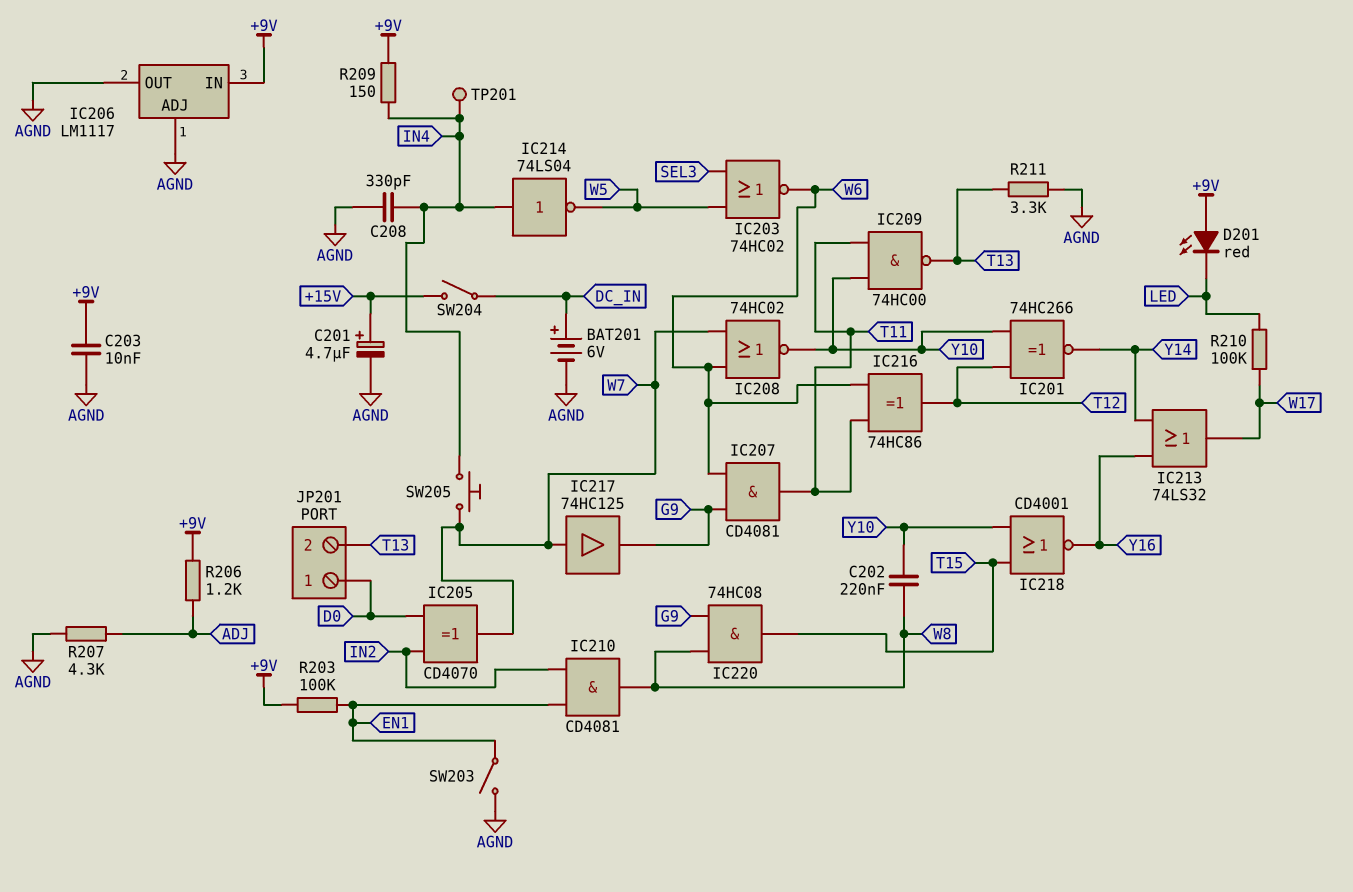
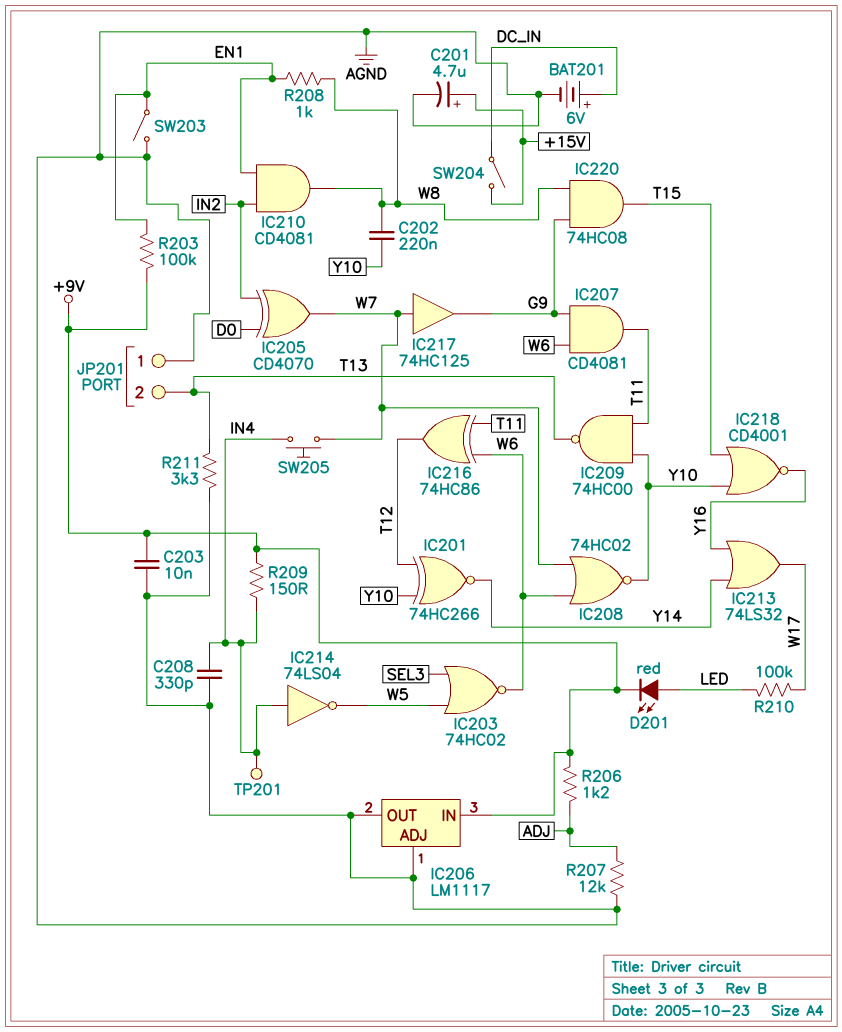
D201: LED red (A +9V, K LED) -> LED red (A LED, K +9V)
JP201 pin 1: D0 -> AGND
R207: 4.3k (ADJ, AGND) -> 12k (ADJ, AGND)
R208: none -> 1k (EN1, W8)

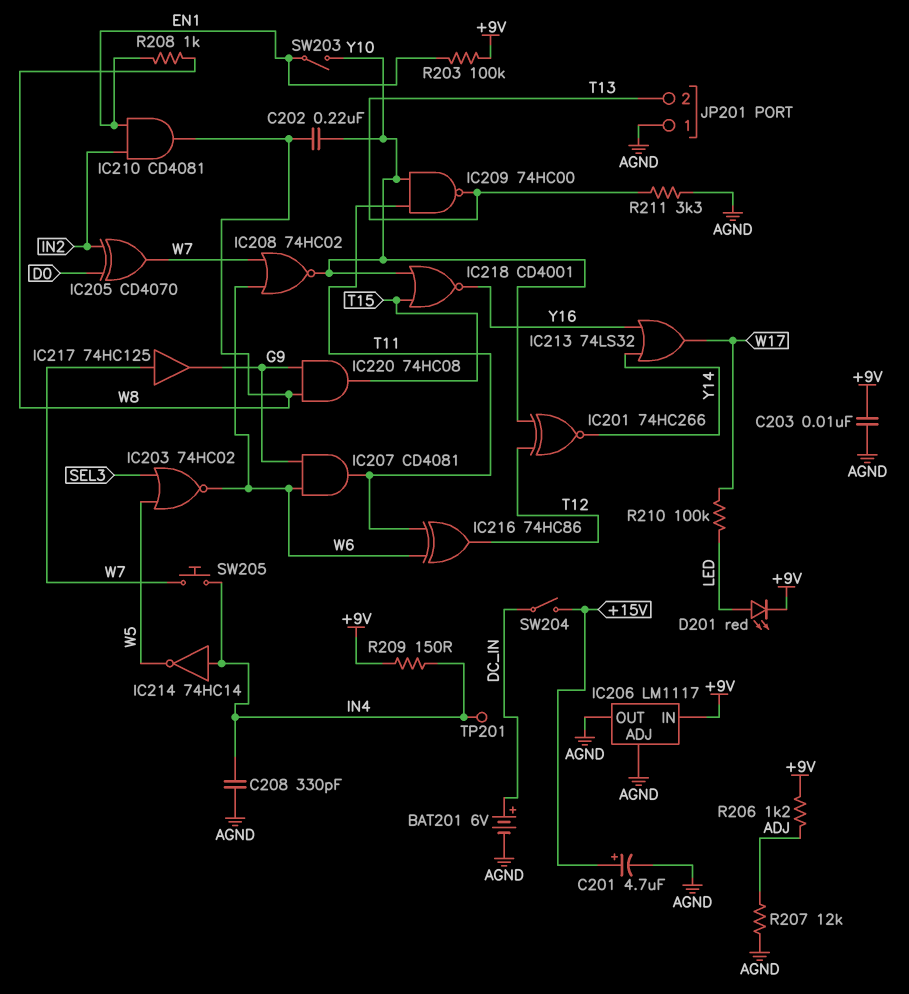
IC214: NOT 74LS04 (in IN4, out W5) -> NOT 74HC14 (in IN4, out W5)
SW203: switch (AGND, EN1) -> switch (EN1, Y10)

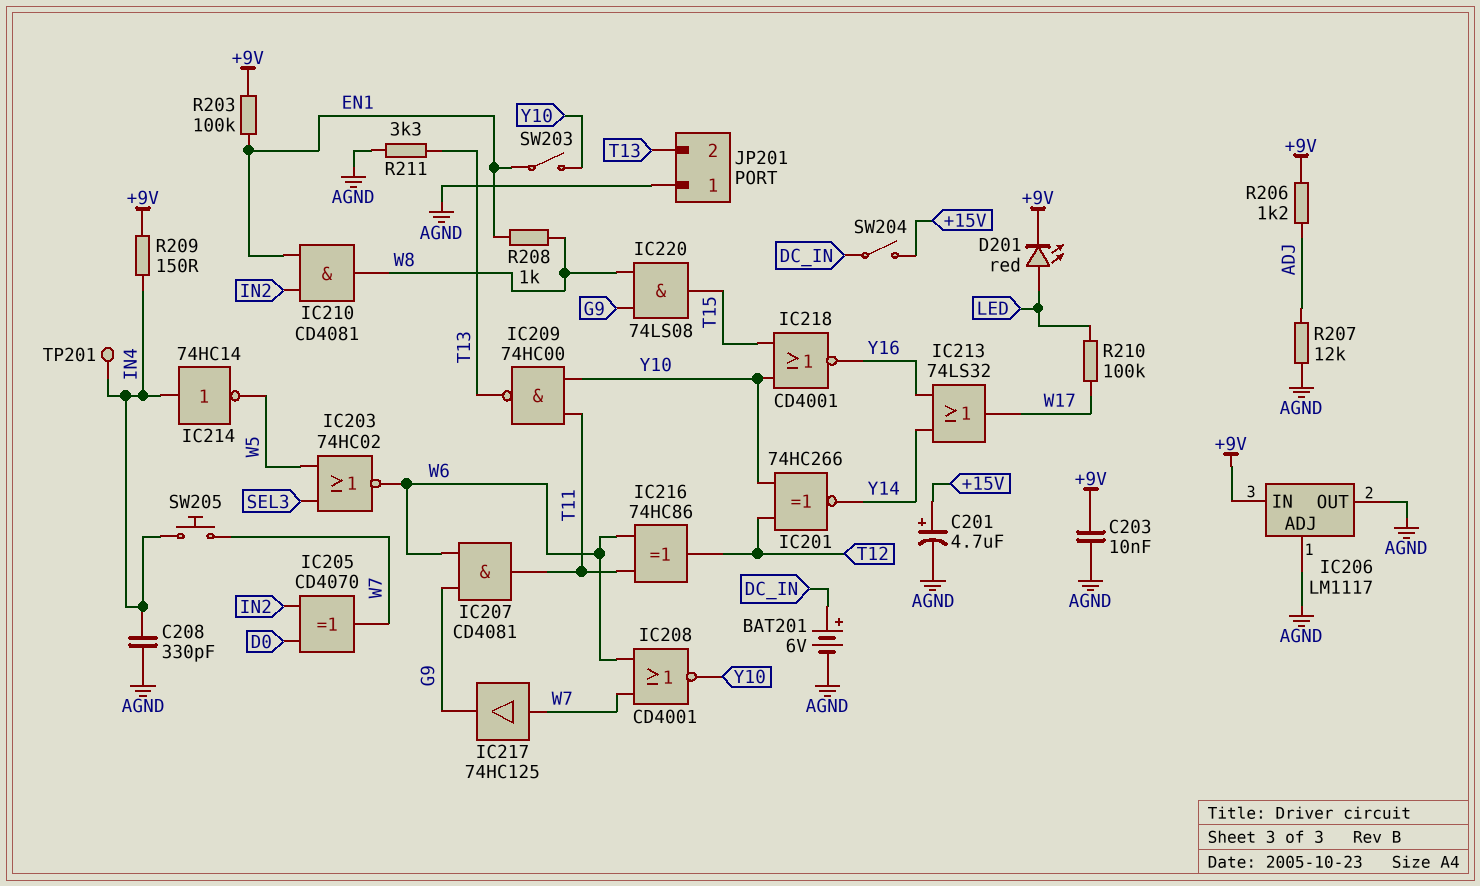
C202: 220nF (W8, Y10) -> none
IC208: NOR 74HC02 (in W6, in W7, out Y10) -> NOR CD4001 (in W6, in W7, out Y10)
IC220: AND 74HC08 (in G9, in W8, out T15) -> AND 74LS08 (in G9, in W8, out T15)

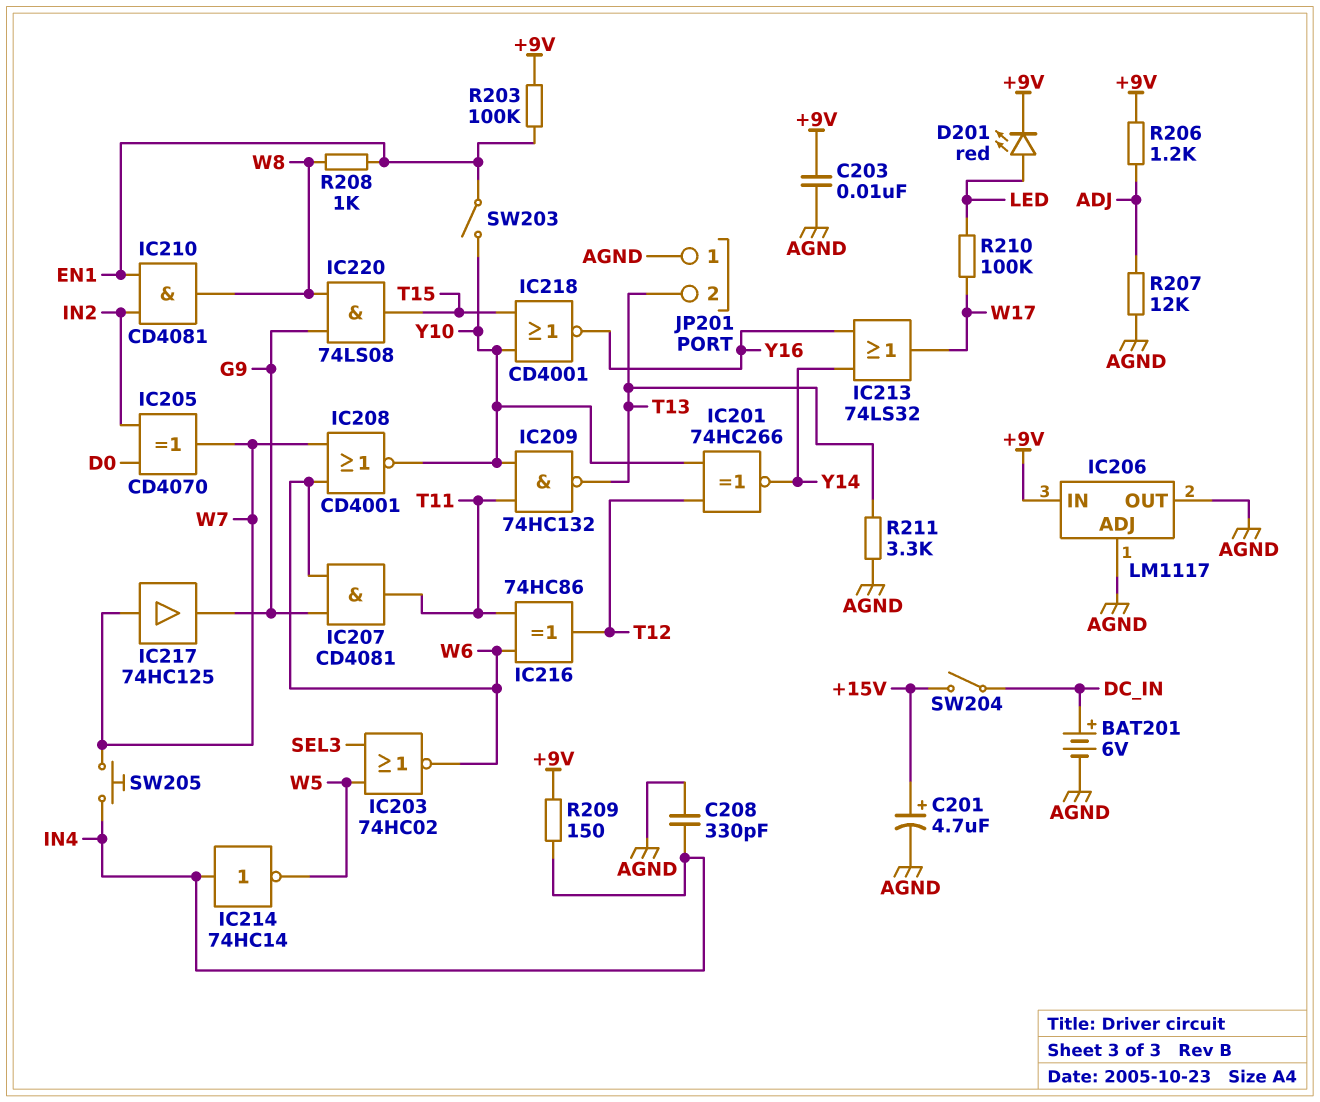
IC209: NAND 74HC00 (in T11, in Y10, out T13) -> NAND 74HC132 (in T11, in Y10, out T13)
TP201: test point (IN4) -> none

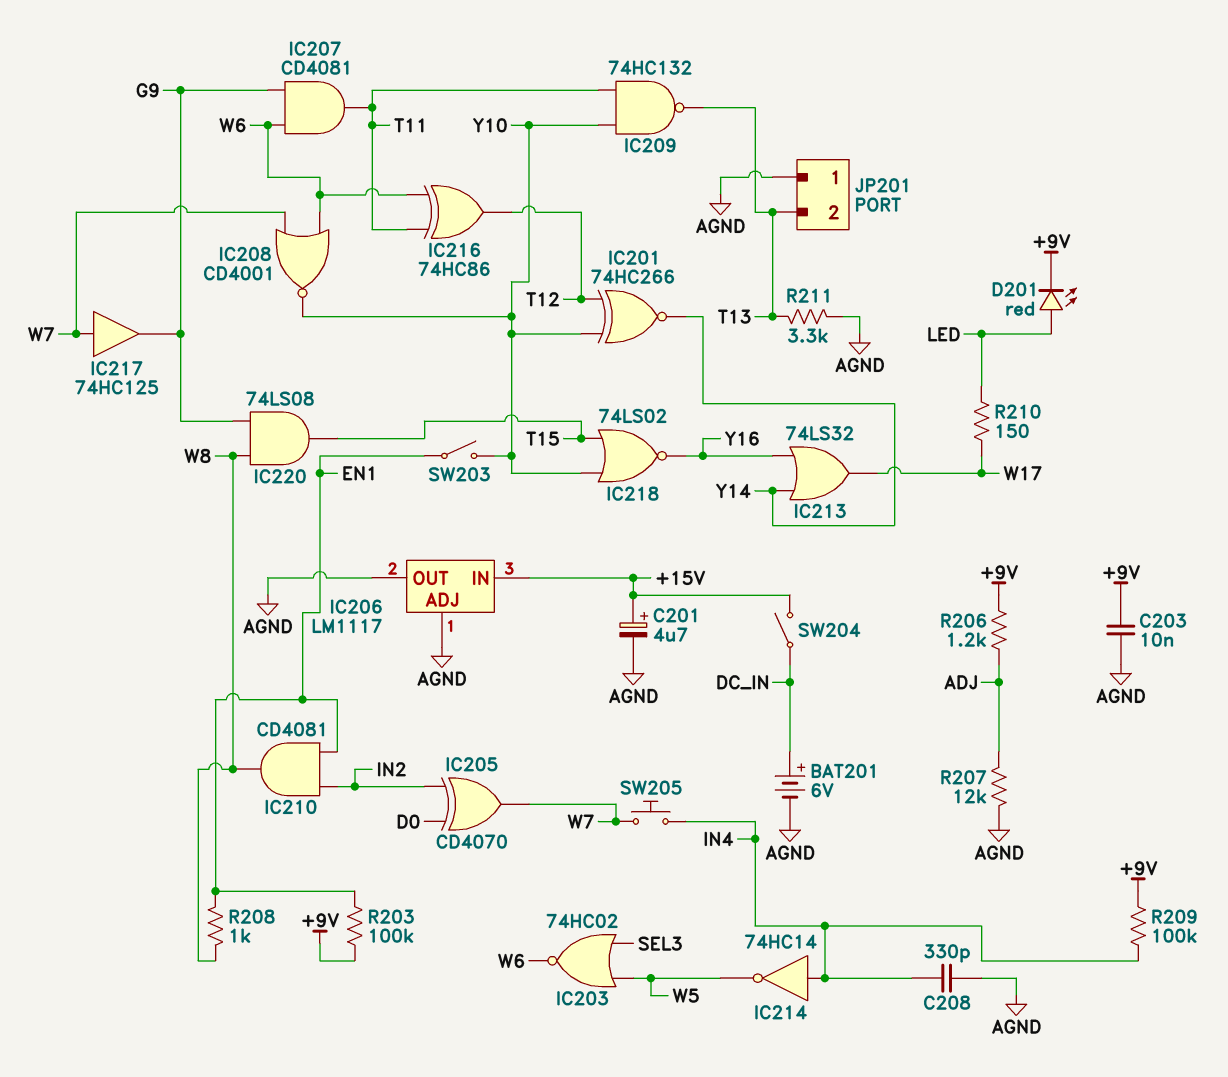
IC206 pin IN: +9V -> +15V
IC218: NOR CD4001 (in T15, in Y10, out Y16) -> NOR 74LS02 (in T15, in Y10, out Y16)
R209: 150 (+9V, IN4) -> 100k (+9V, IN4)
R210: 100k (LED, W17) -> 150 (LED, W17)

